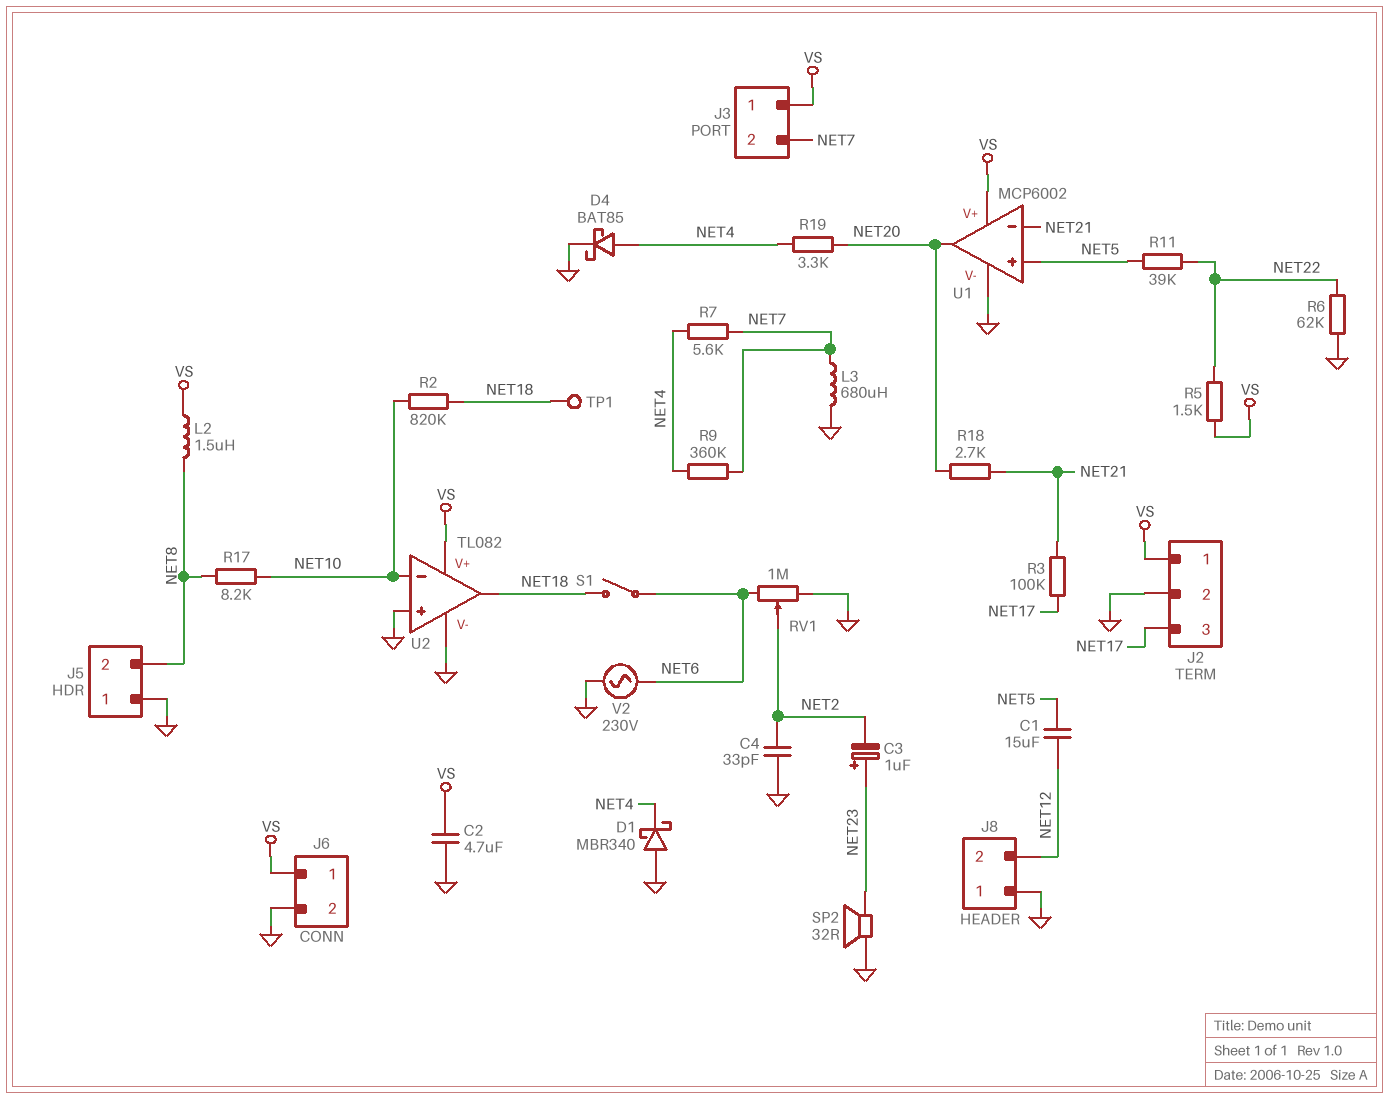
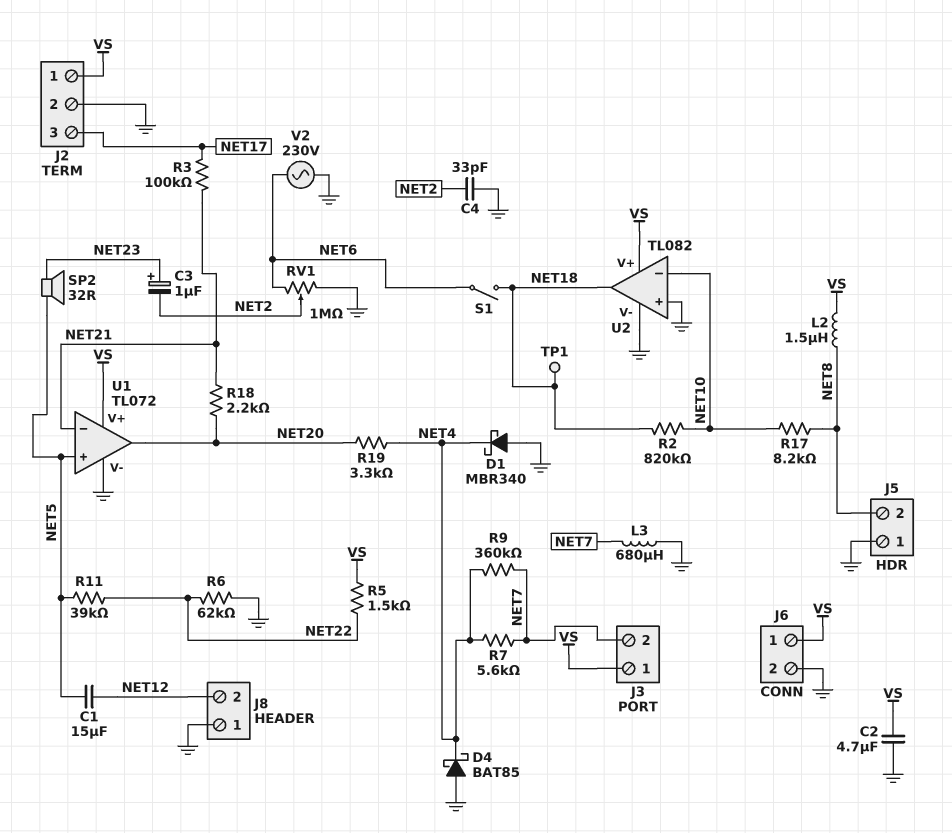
D4: schottky BAT85 (A NET4, K GND) -> schottky BAT85 (A GND, K NET4)
R18: 2.7k (NET20, NET21) -> 2.2k (NET20, NET21)
SP2: speaker 32R (GND, NET23) -> speaker 32R (NET5, NET23)
U1: MCP6002 -> TL072

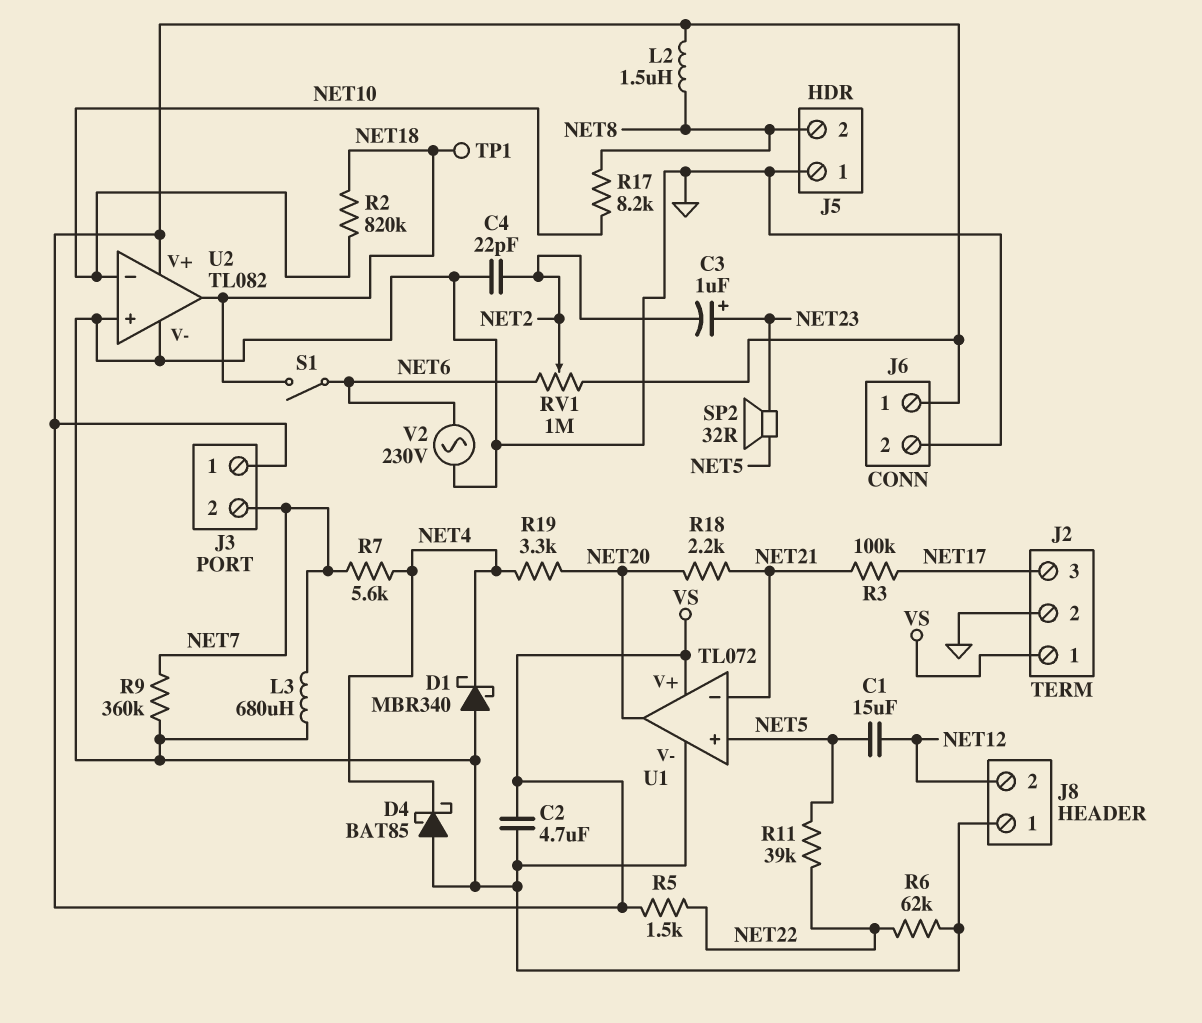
C4: 33pF (GND, NET2) -> 22pF (GND, NET2)
R9: 360k (NET4, NET7) -> 360k (GND, NET7)
RV1: 1M (GND, NET6, wiper NET2) -> 1M (NET6, VS, wiper NET2)

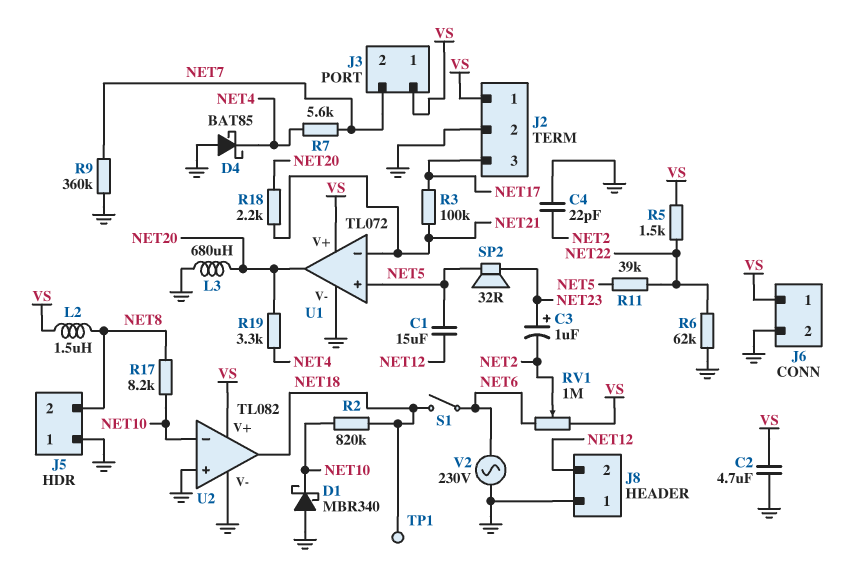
D1: schottky MBR340 (A GND, K NET4) -> schottky MBR340 (A GND, K NET10)
L3: 680uH (GND, NET7) -> 680uH (GND, NET20)

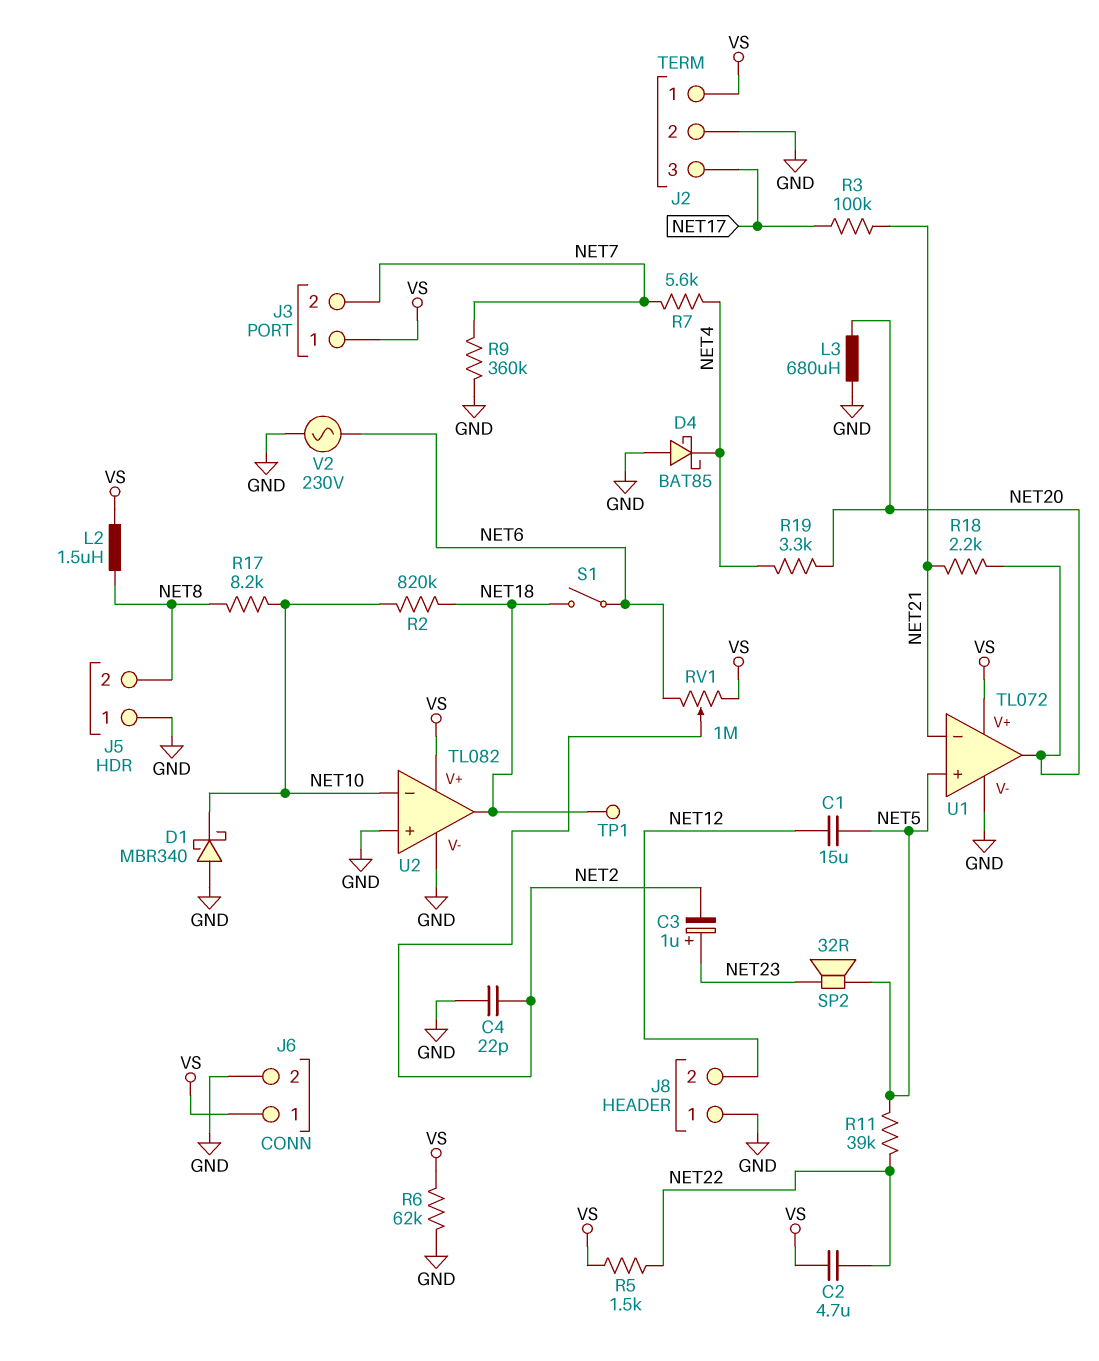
C2: 4.7uF (GND, VS) -> 4.7uF (NET22, VS)
R6: 62k (GND, NET22) -> 62k (GND, VS)

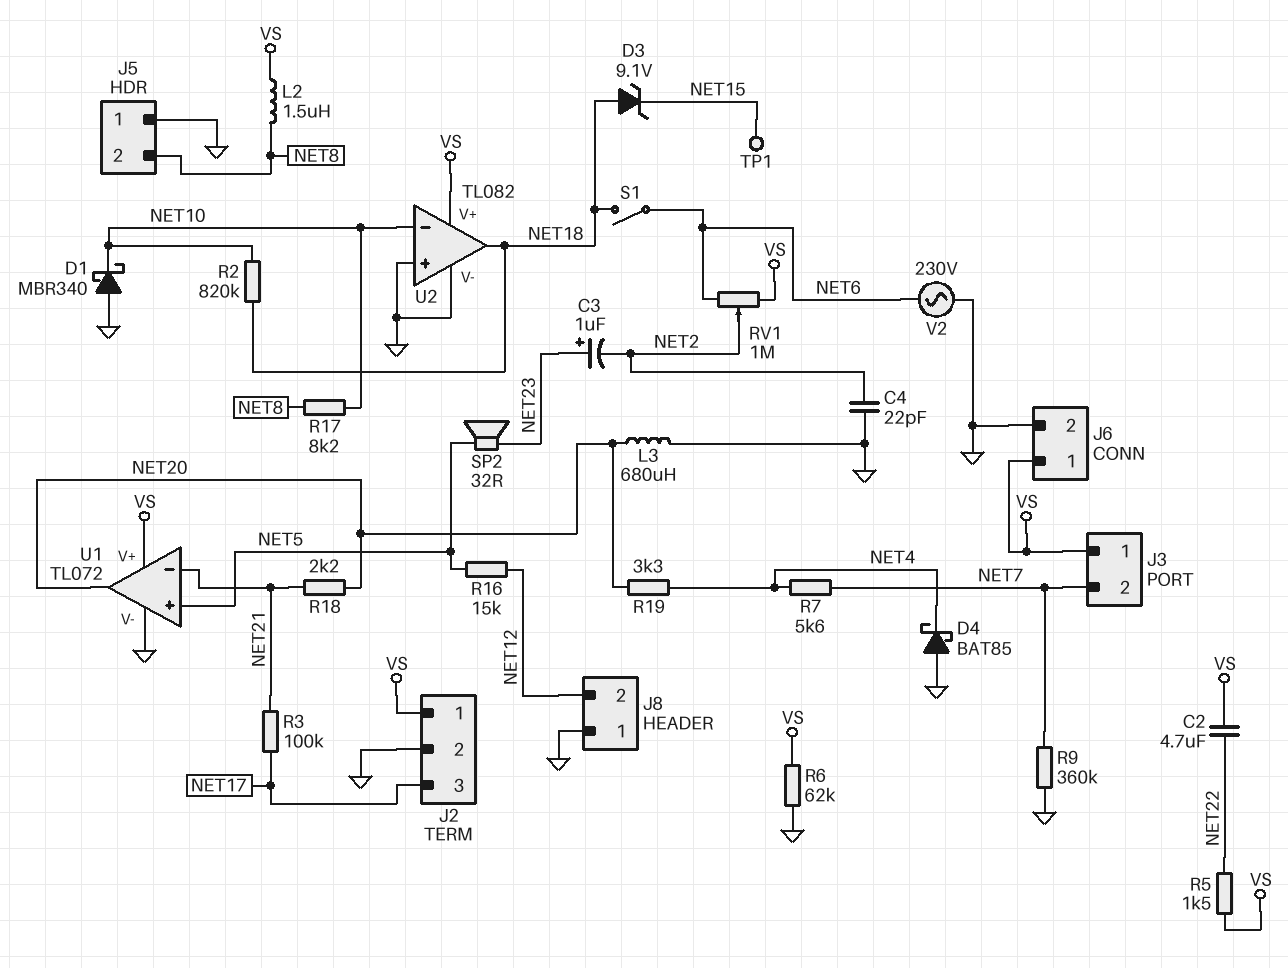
C1: 15uF (NET5, NET12) -> none
D3: none -> zener 9.1V (A NET18, K NET15)
R11: 39k (NET5, NET22) -> none
R16: none -> 15k (NET5, NET12)
TP1: test point (NET18) -> test point (NET15)

